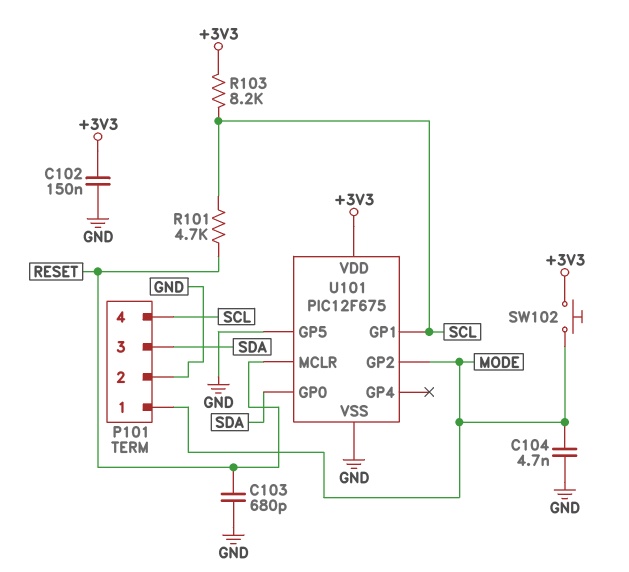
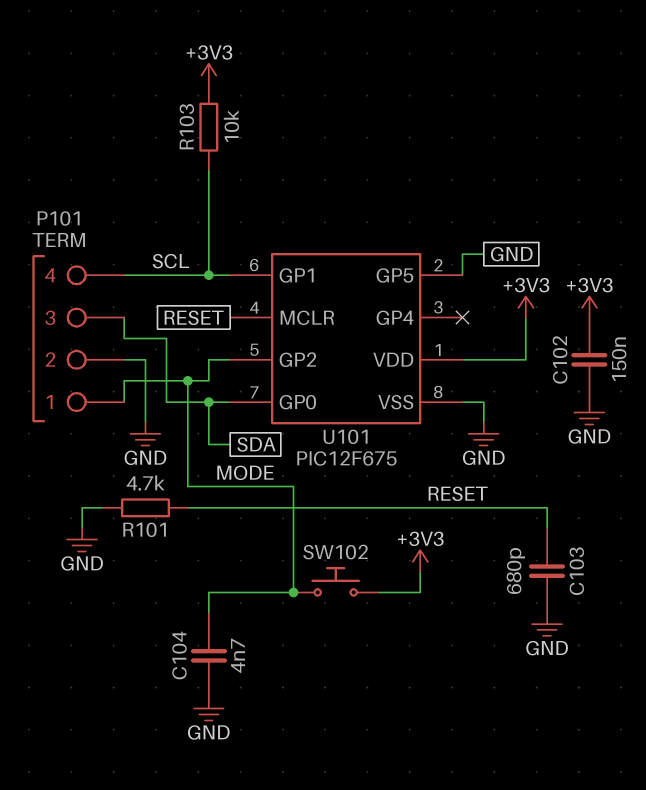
R101: 4.7k (RESET, SCL) -> 4.7k (GND, RESET)
R103: 8.2k (+3V3, SCL) -> 10k (+3V3, SCL)

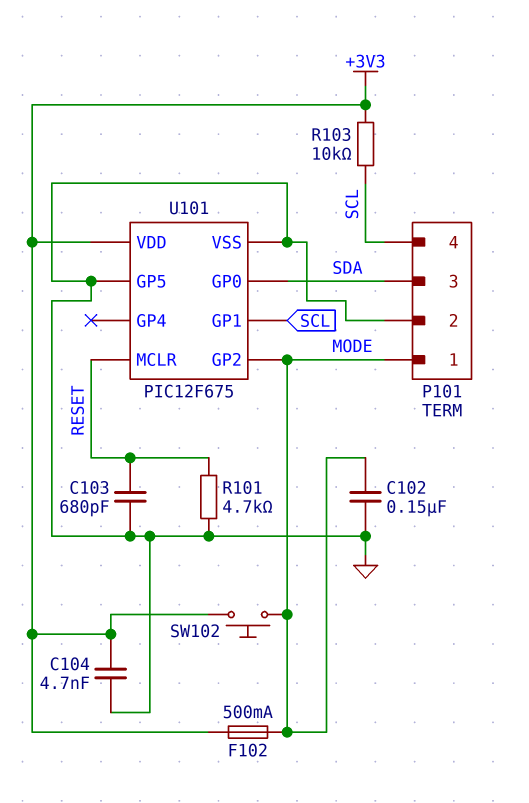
C102: 150nF (+3V3, GND) -> 150nF (GND, MODE)
C104: 4.7nF (GND, MODE) -> 4.7nF (+3V3, GND)
F102: none -> 500mA (+3V3, MODE)

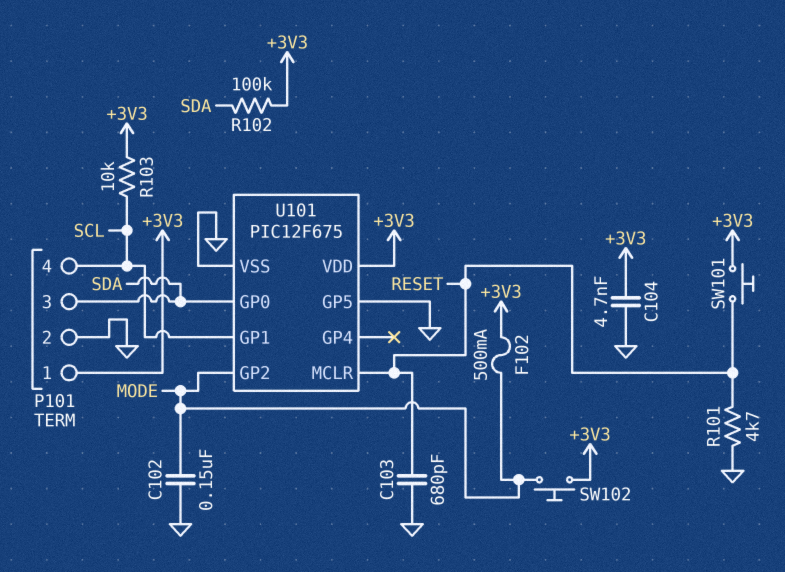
P101 pin 1: MODE -> +3V3
R102: none -> 100k (+3V3, SDA)
SW101: none -> button (+3V3, RESET)

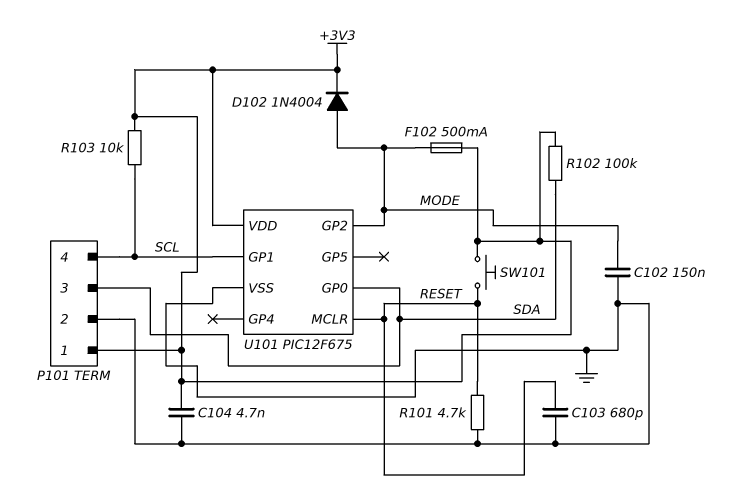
D102: none -> diode 1N4004 (A MODE, K +3V3)
SW102: button (+3V3, MODE) -> none
U101 pin GP5: GND -> none

